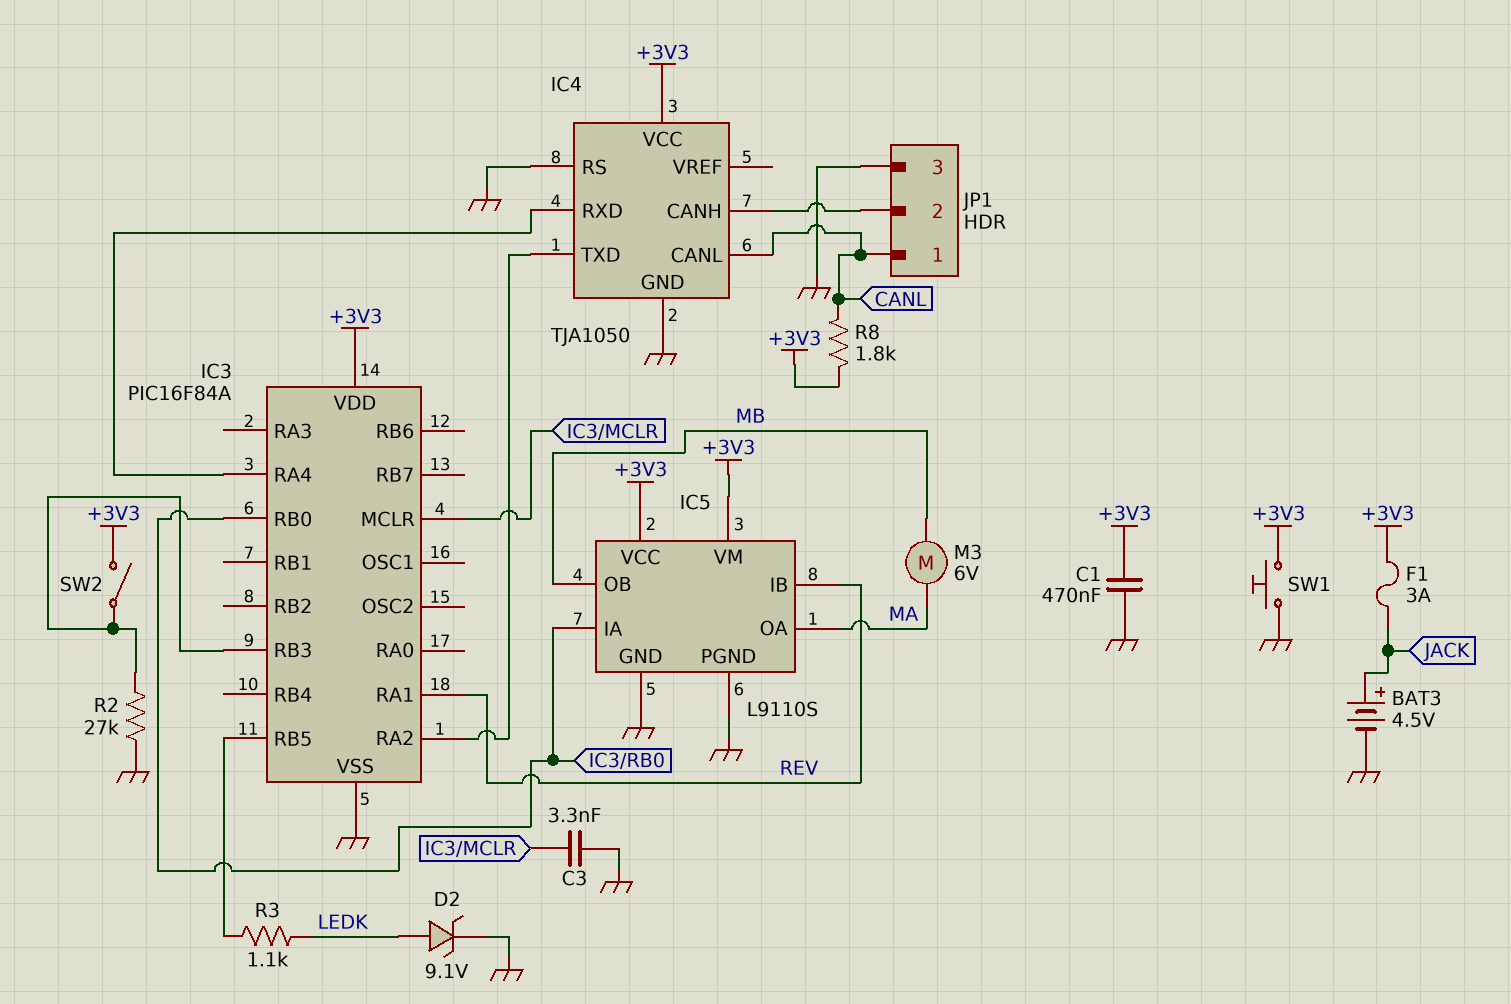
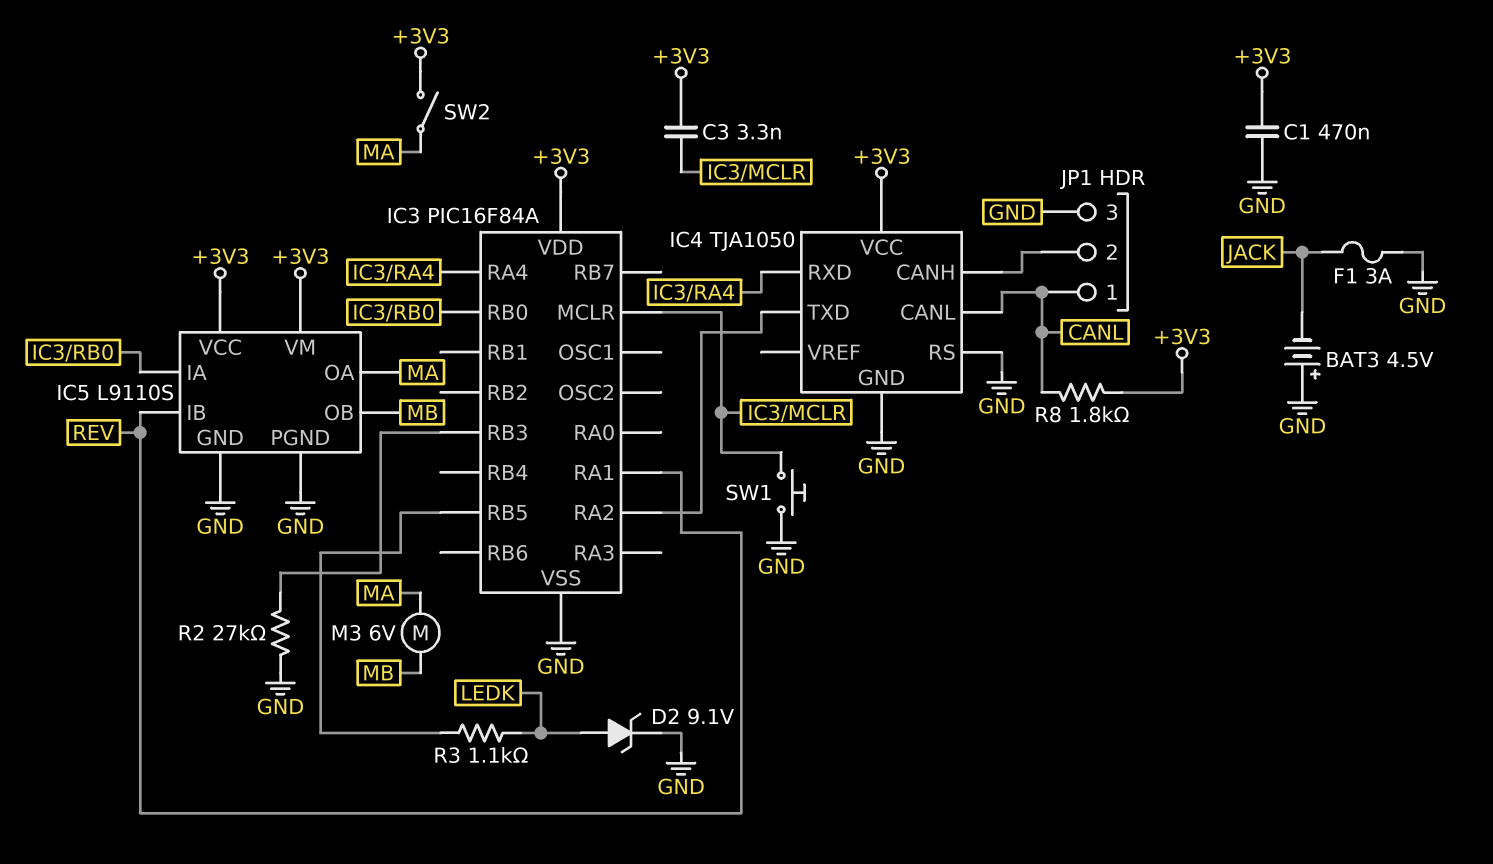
BAT3: 4.5V (plus JACK, minus GND) -> 4.5V (plus GND, minus JACK)
C3: 3.3nF (GND, IC3/MCLR) -> 3.3nF (+3V3, IC3/MCLR)
F1: 3A (+3V3, JACK) -> 3A (GND, JACK)
SW1: button (+3V3, GND) -> button (GND, IC3/MCLR)
SW2: switch (+3V3, IC3/RB3) -> switch (+3V3, MA)

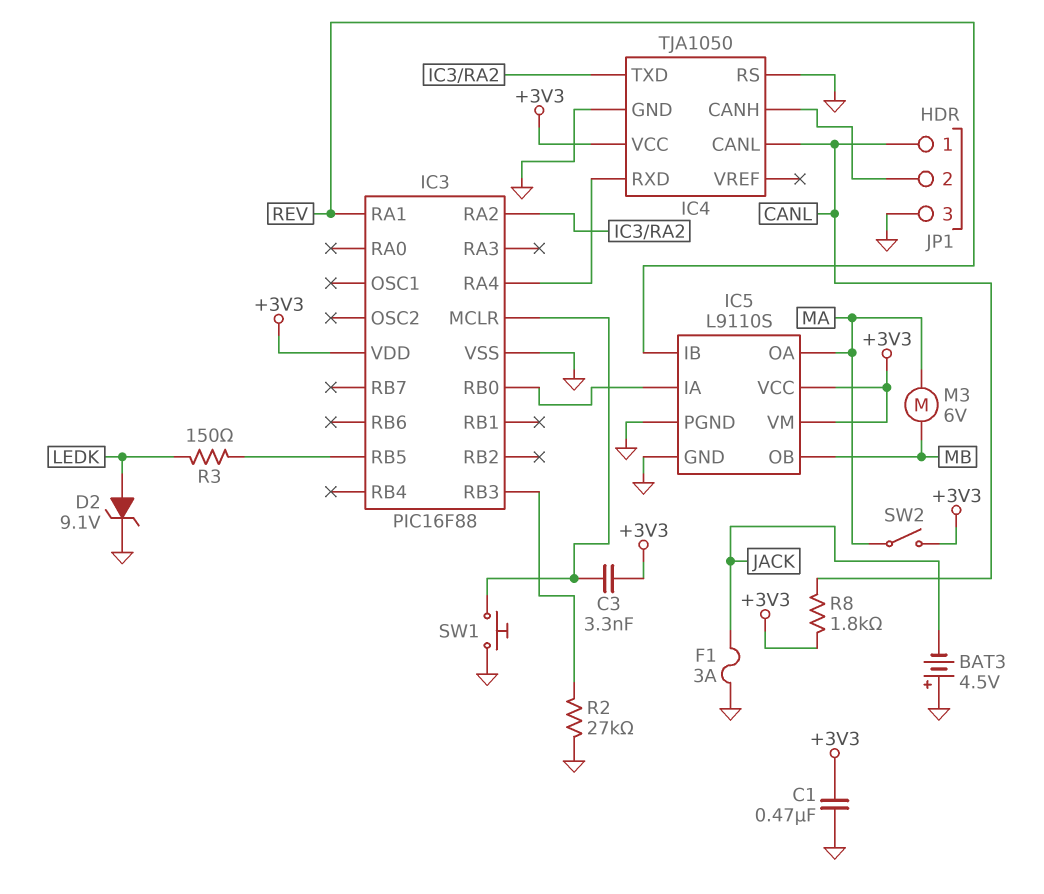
IC3: PIC16F84A -> PIC16F88
R3: 1.1k (IC3/RB5, LEDK) -> 150 (IC3/RB5, LEDK)

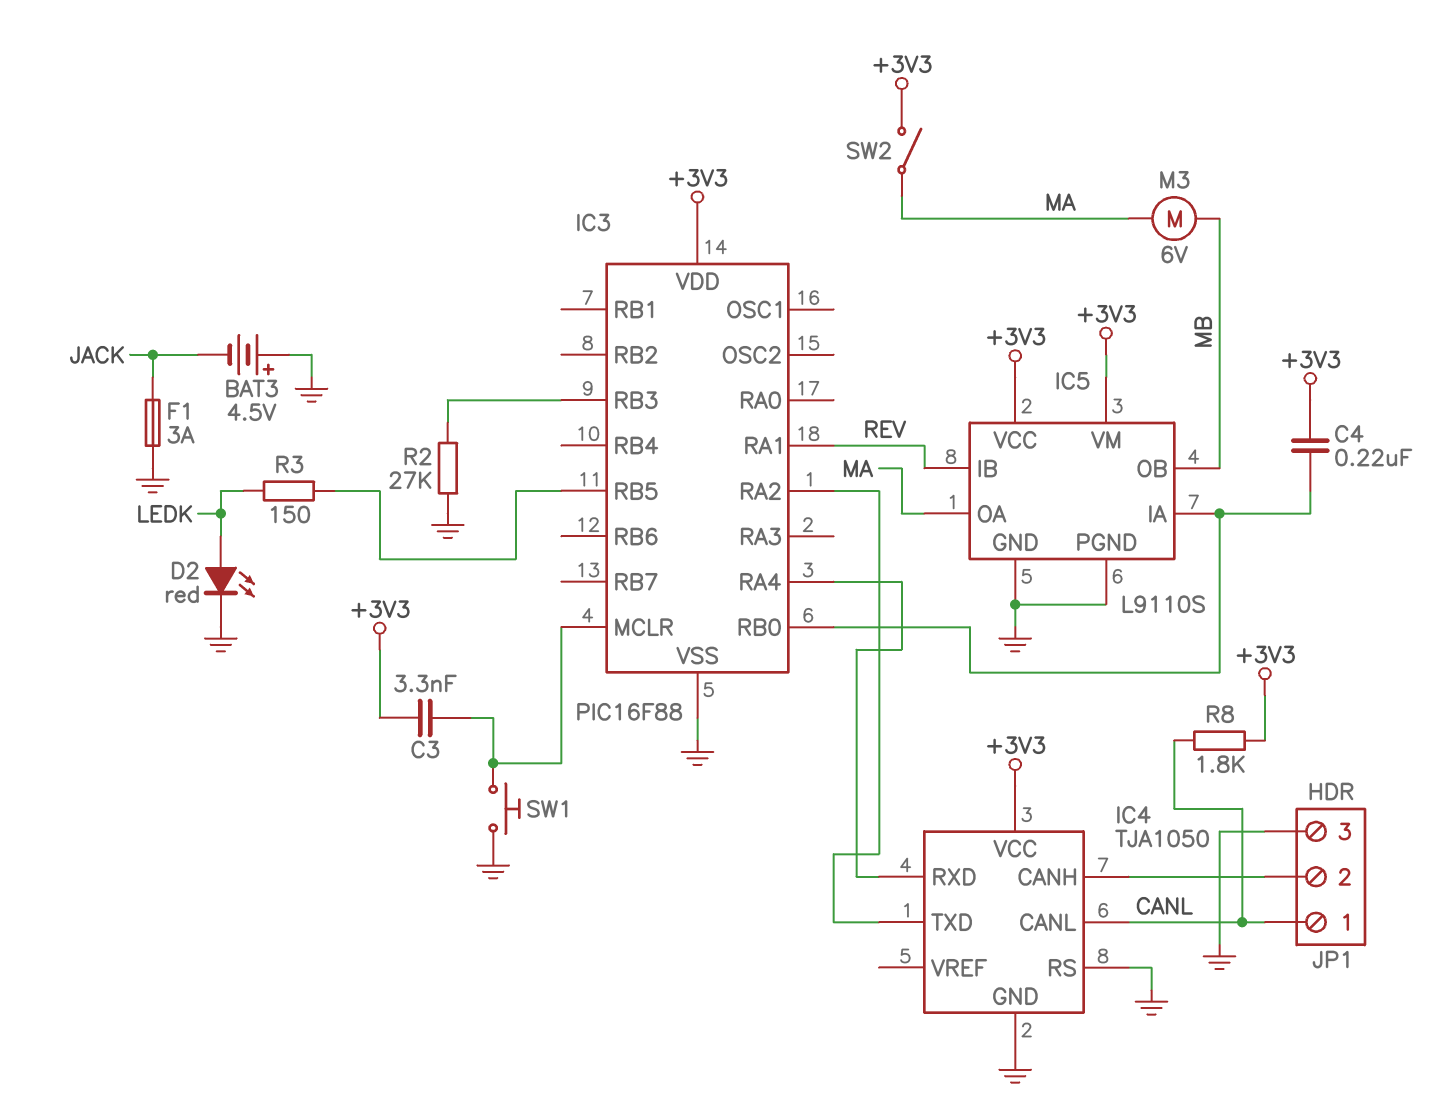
C1: 470nF (+3V3, GND) -> none
C4: none -> 220nF (+3V3, IC3/RB0)
D2: zener 9.1V (A LEDK, K GND) -> LED red (A LEDK, K GND)

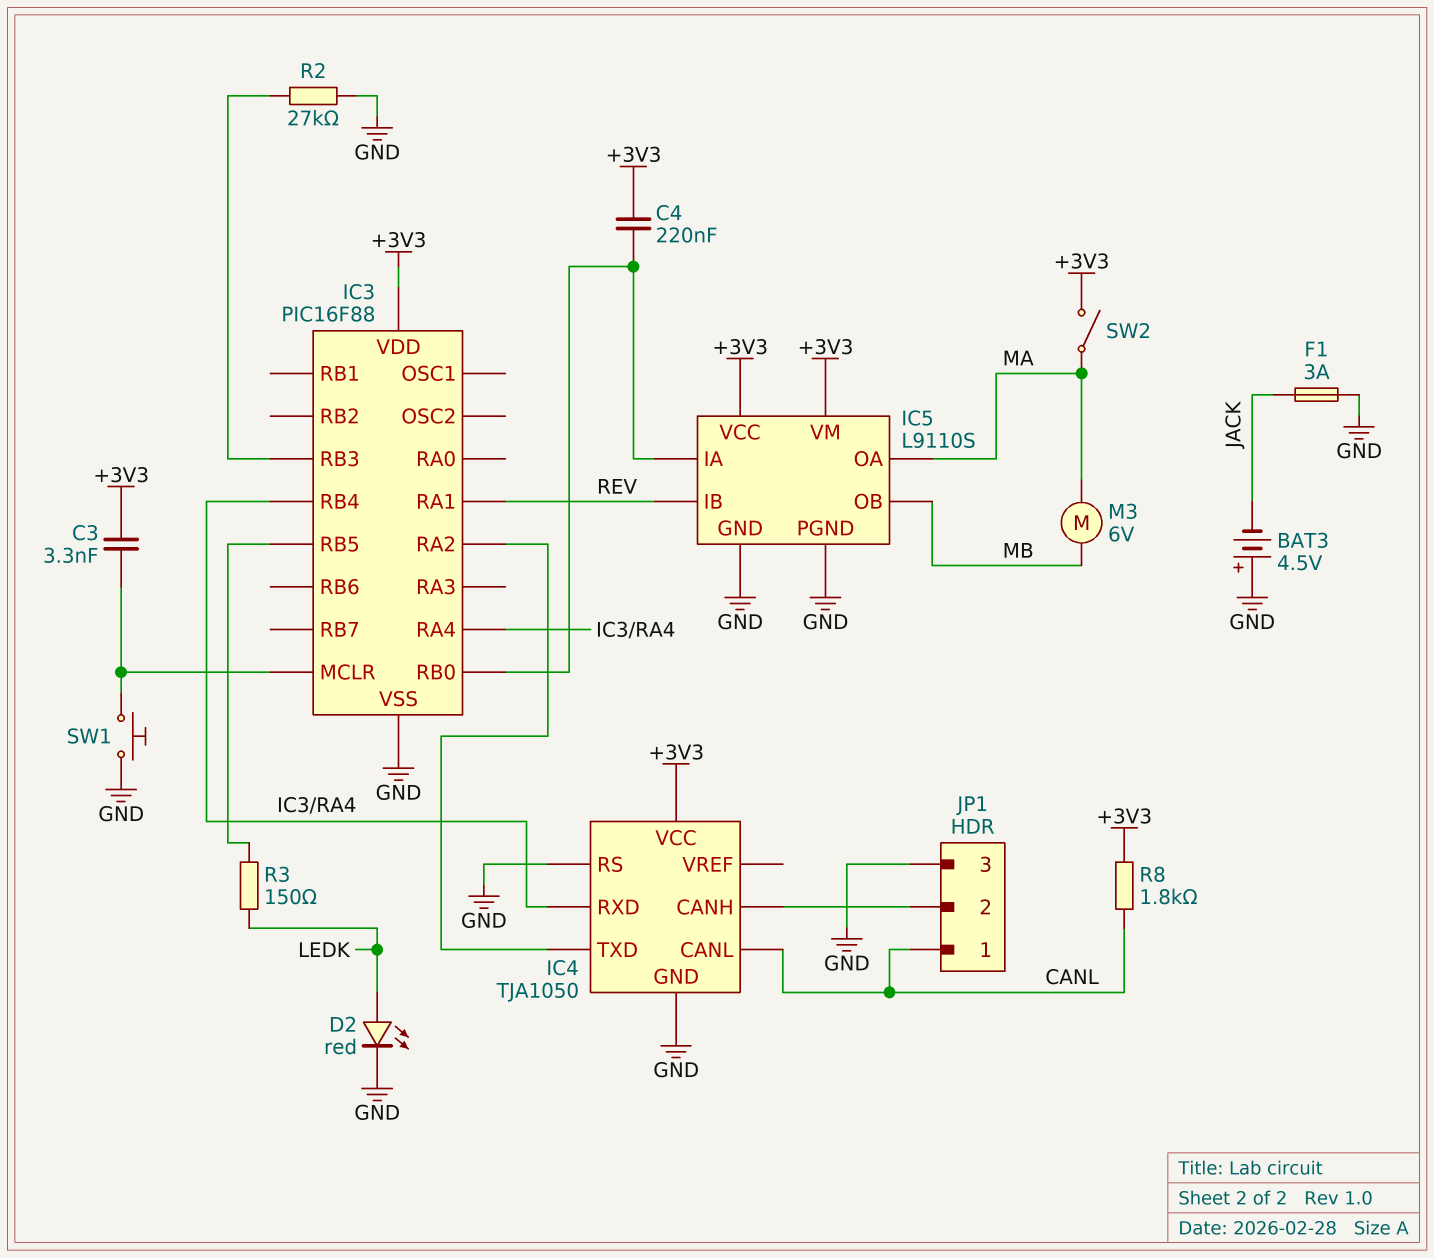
IC3 pin RB4: none -> IC3/RA4

